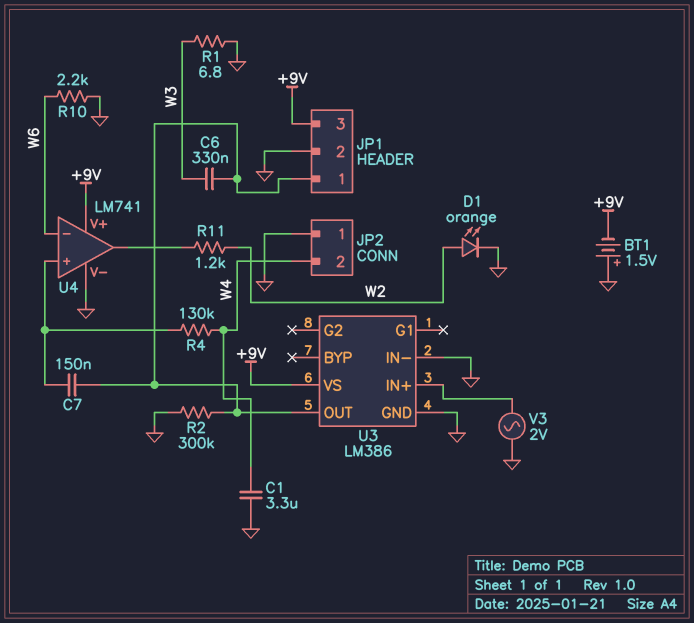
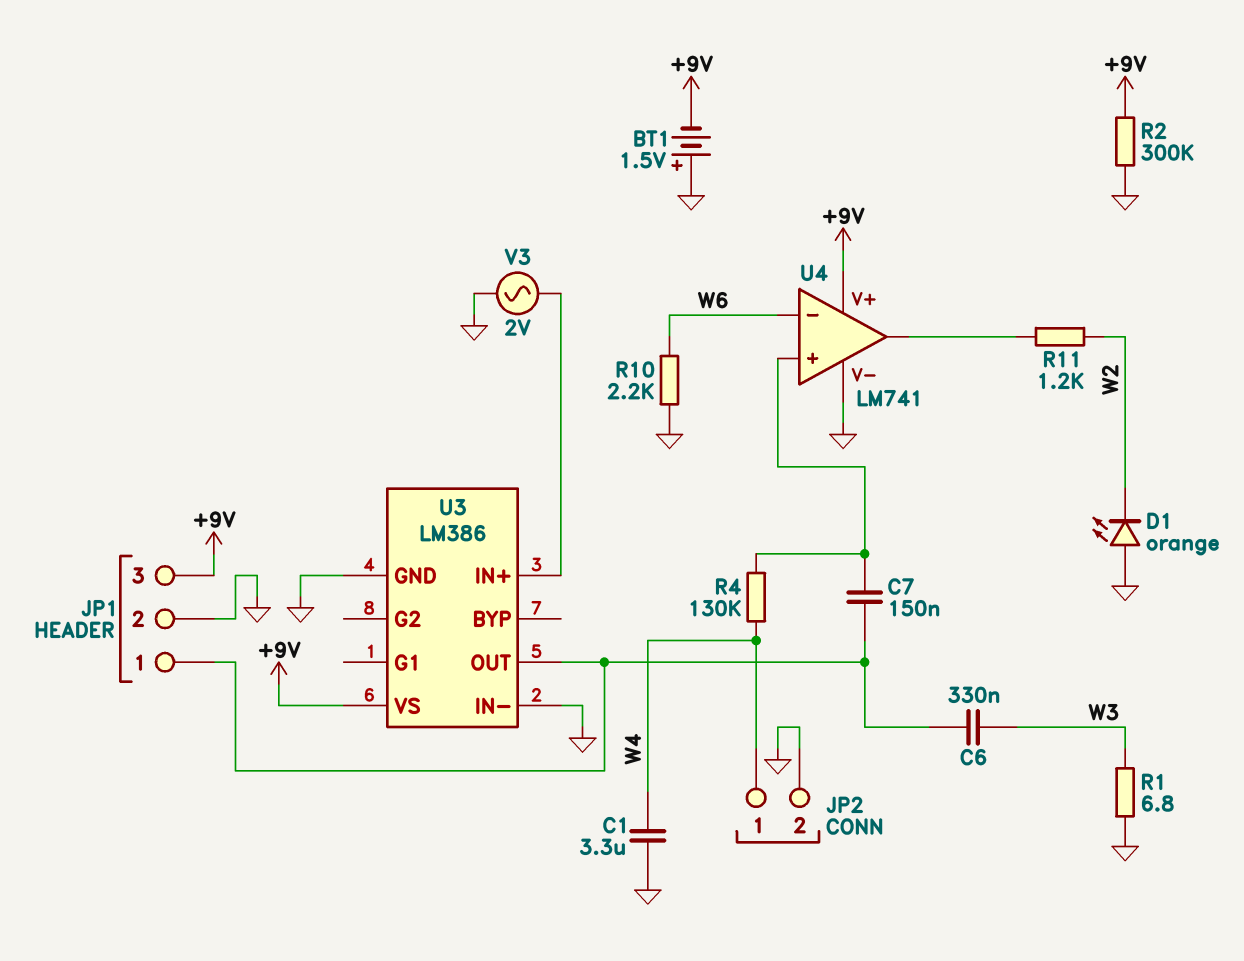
D1: LED orange (A W2, K GND) -> LED orange (A GND, K W2)
JP2 pin 1: GND -> W4
JP2 pin 2: W4 -> GND
R2: 300k (GND, JP1/1) -> 300k (+9V, GND)

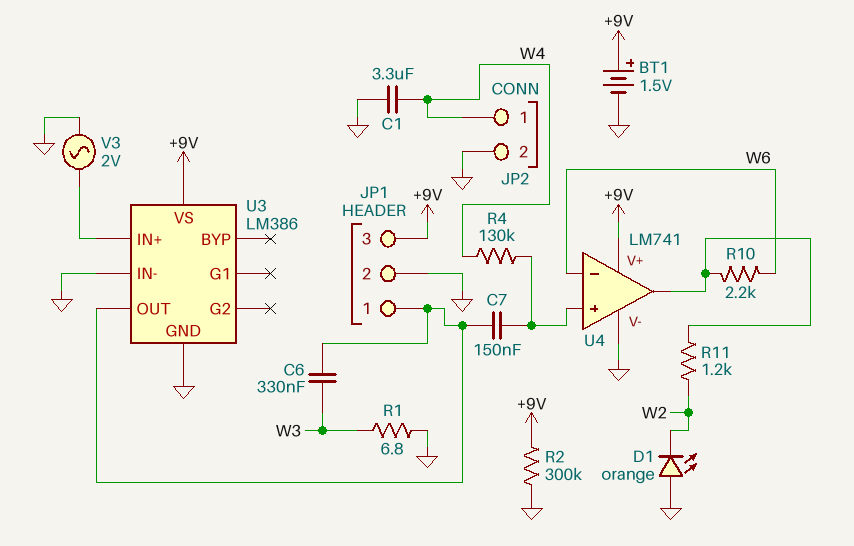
BT1: 1.5V (plus GND, minus +9V) -> 1.5V (plus +9V, minus GND)
R10: 2.2k (GND, W6) -> 2.2k (U4/out, W6)

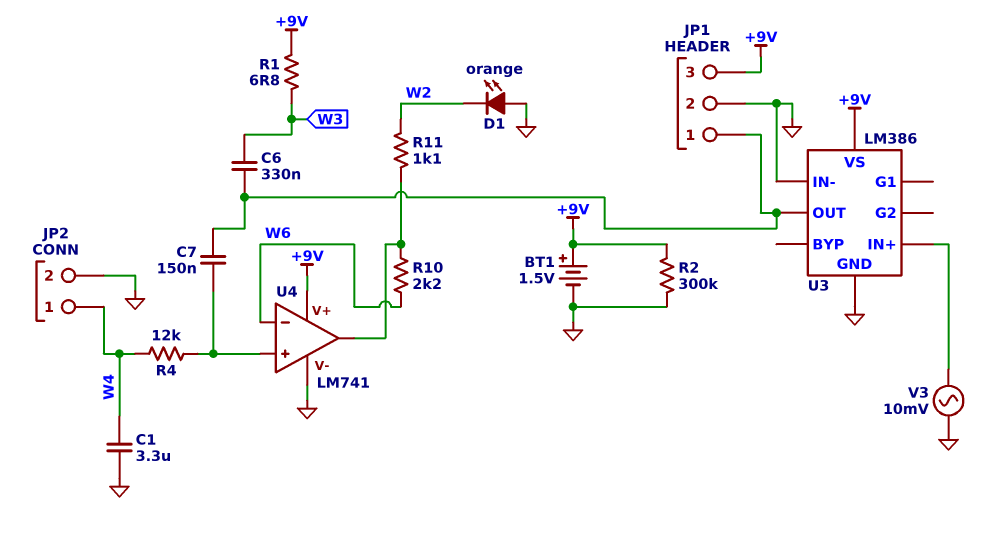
R1: 6.8 (GND, W3) -> 6.8 (+9V, W3)
R4: 130k (U4/in+, W4) -> 12k (U4/in+, W4)
R11: 1.2k (U4/out, W2) -> 1.1k (U4/out, W2)
V3: AC 2V (GND, U3/IN+) -> AC 10mV (GND, U3/IN+)

